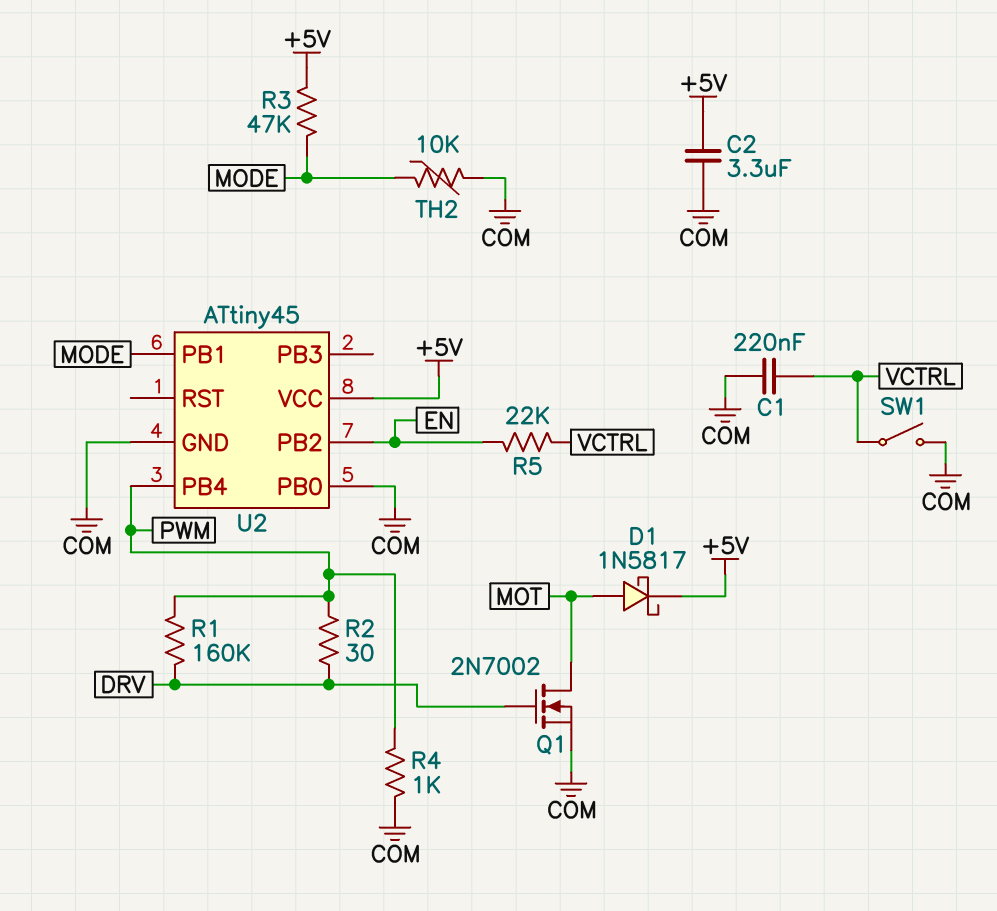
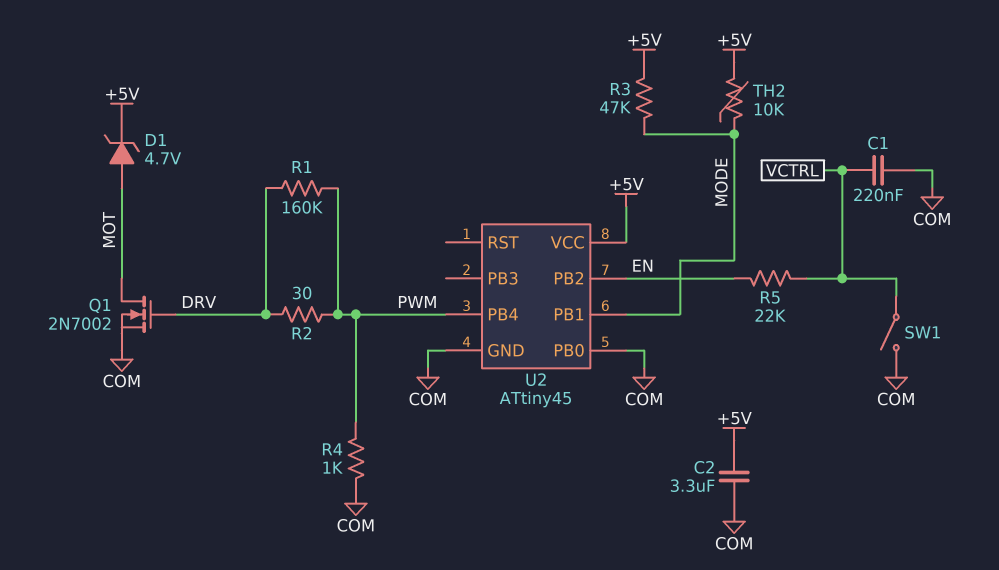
D1: schottky 1N5817 (A MOT, K +5V) -> zener 4.7V (A MOT, K +5V)
TH2: 10k (COM, MODE) -> 10k (+5V, MODE)

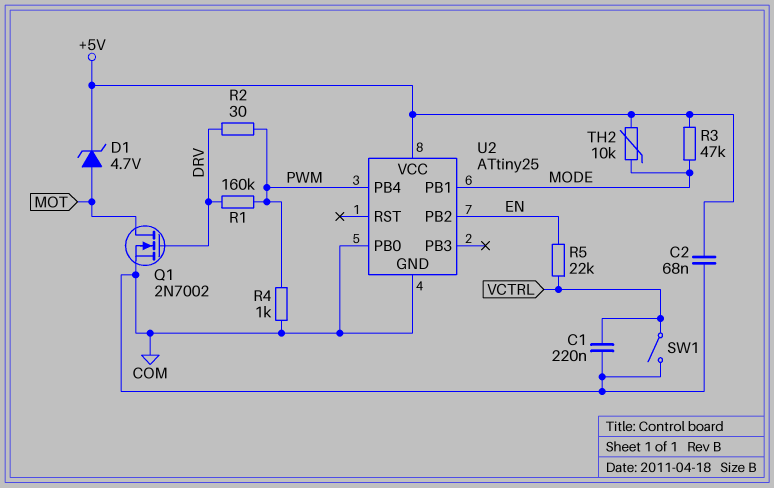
C2: 3.3uF (+5V, COM) -> 68nF (+5V, COM)
U2: ATtiny45 -> ATtiny25

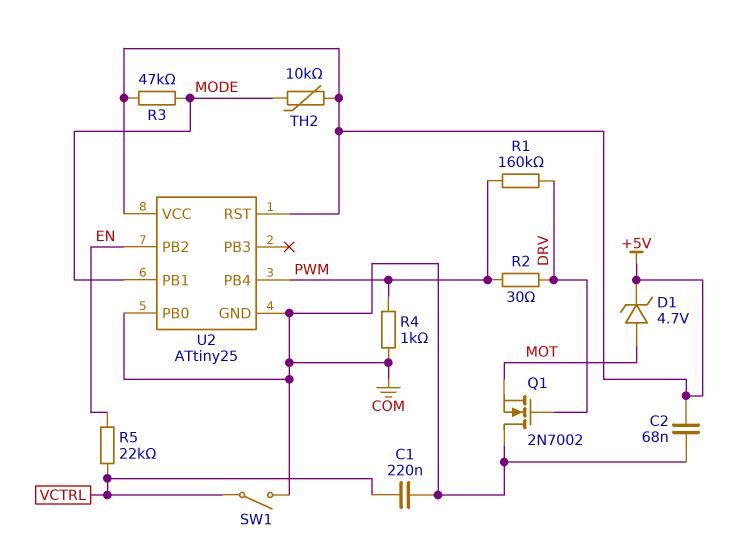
Q1: NMOS 2N7002 (G DRV, D MOT, S COM) -> NMOS 2N7002 (G DRV, D COM, S MOT)
U2 pin RST: none -> +5V

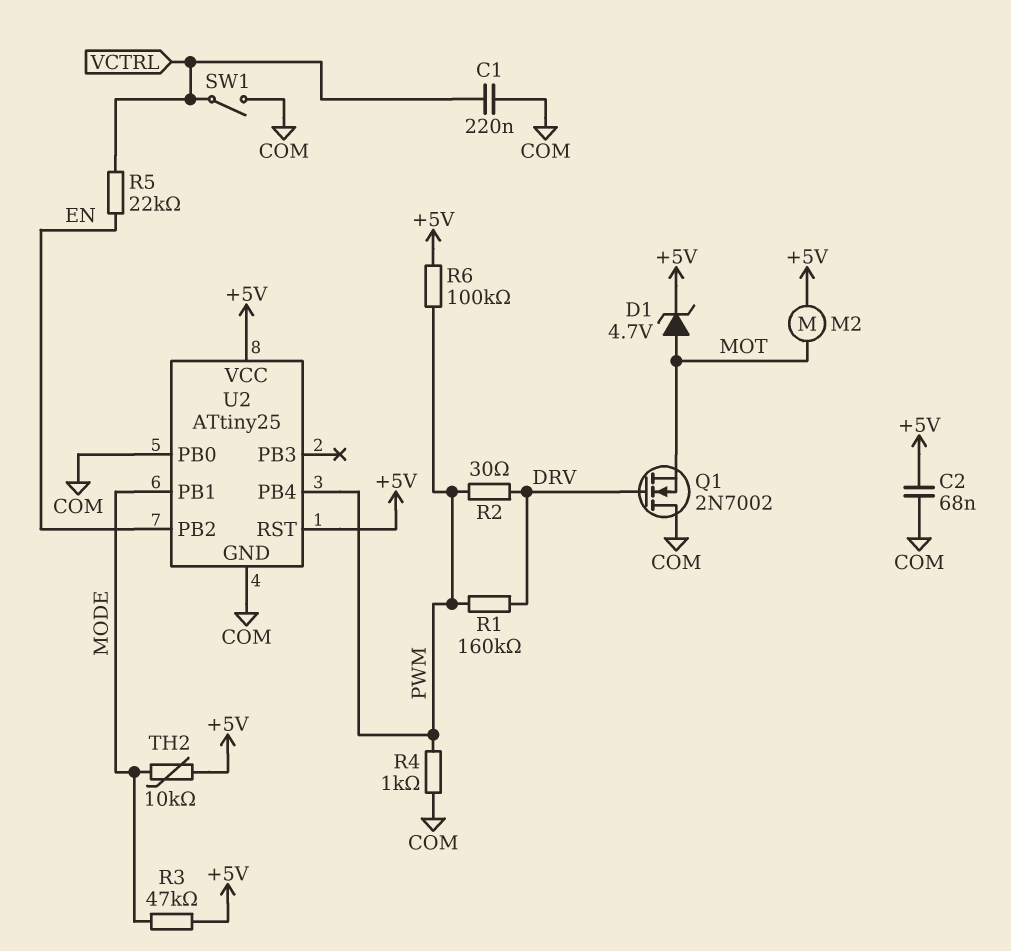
M2: none -> motor (+5V, MOT)
R6: none -> 100k (+5V, PWM)

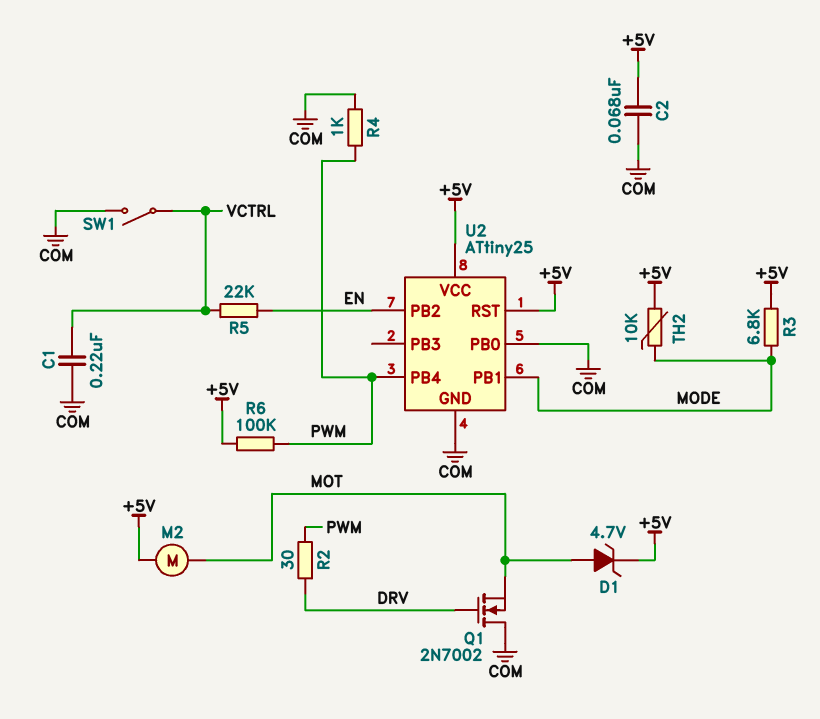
R1: 160k (DRV, PWM) -> none
R3: 47k (+5V, MODE) -> 6.8k (+5V, MODE)

